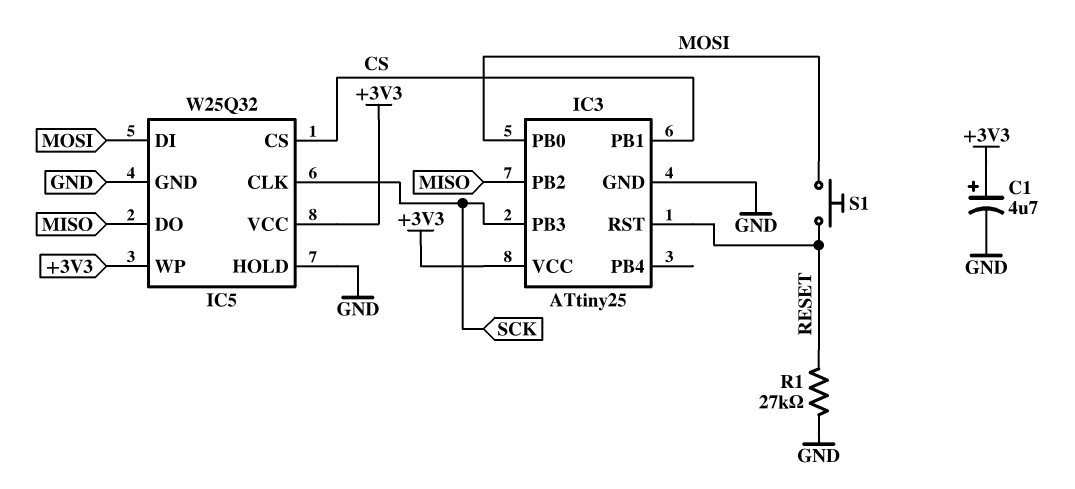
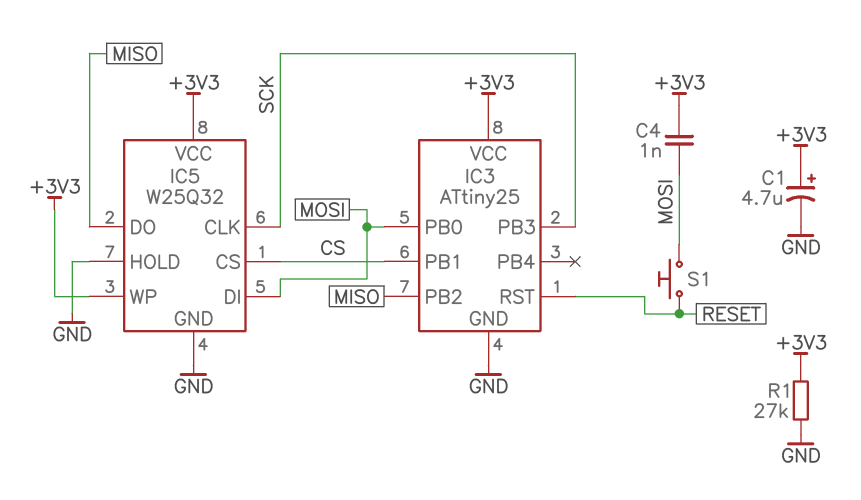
C4: none -> 1nF (+3V3, MOSI)
R1: 27k (GND, RESET) -> 27k (+3V3, GND)

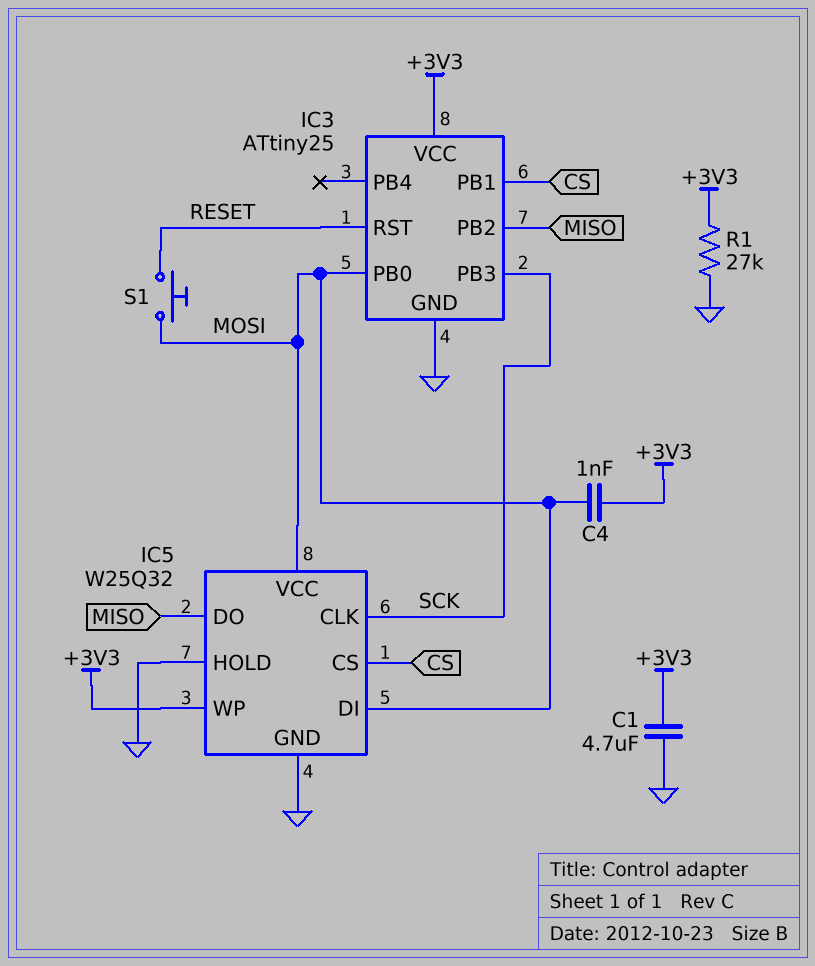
C1: 4.7uF (plus +3V3, minus GND) -> 4.7uF (+3V3, GND)
IC5 pin VCC: +3V3 -> MOSI

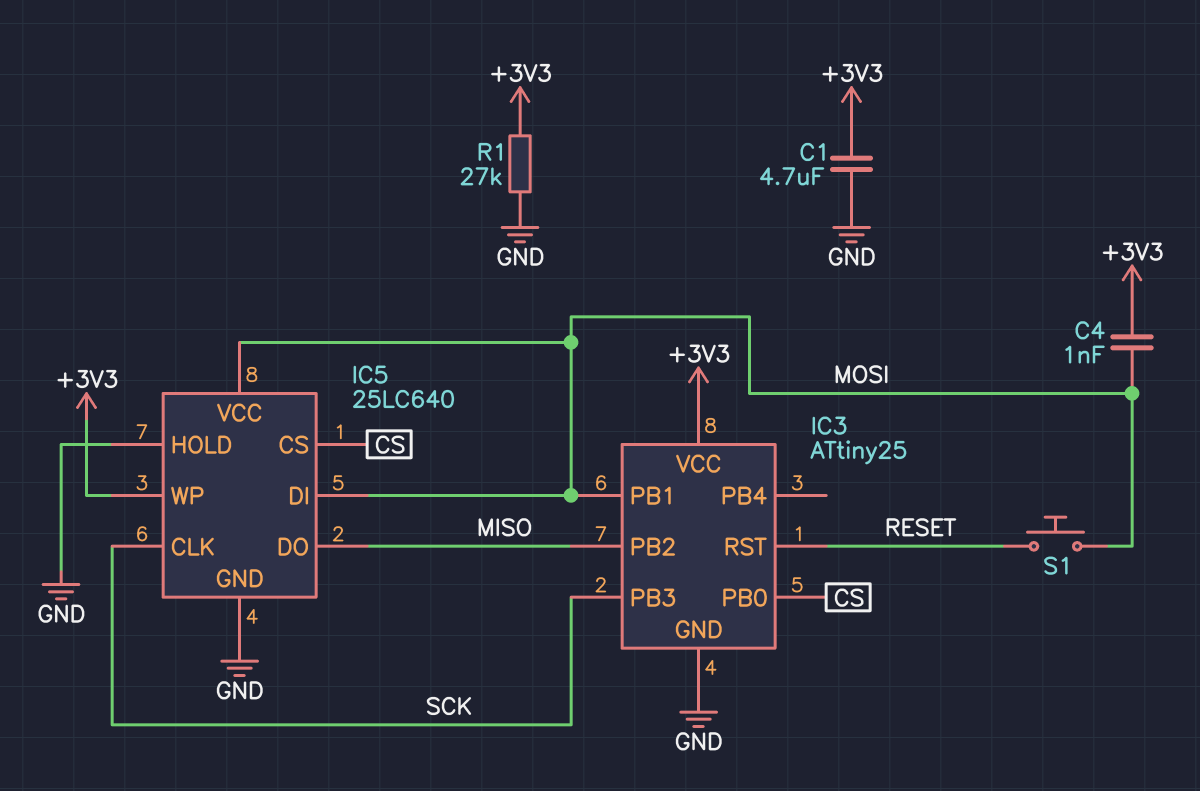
IC3 pin PB0: MOSI -> CS
IC3 pin PB1: CS -> MOSI
IC5: W25Q32 -> 25LC640

